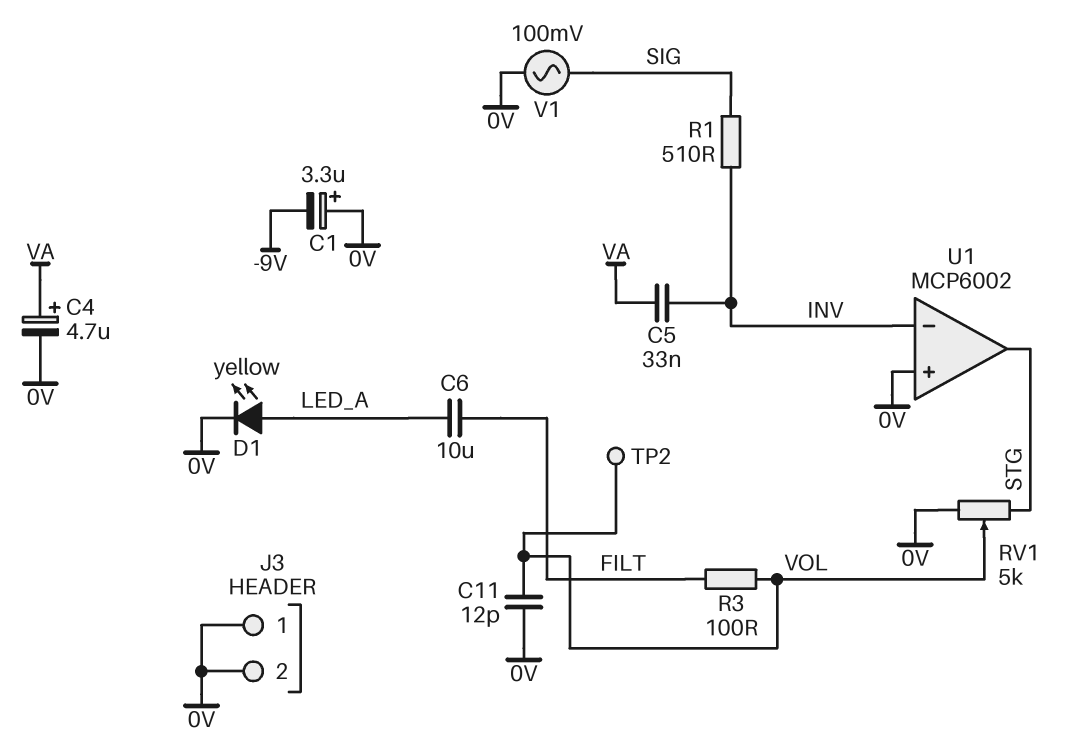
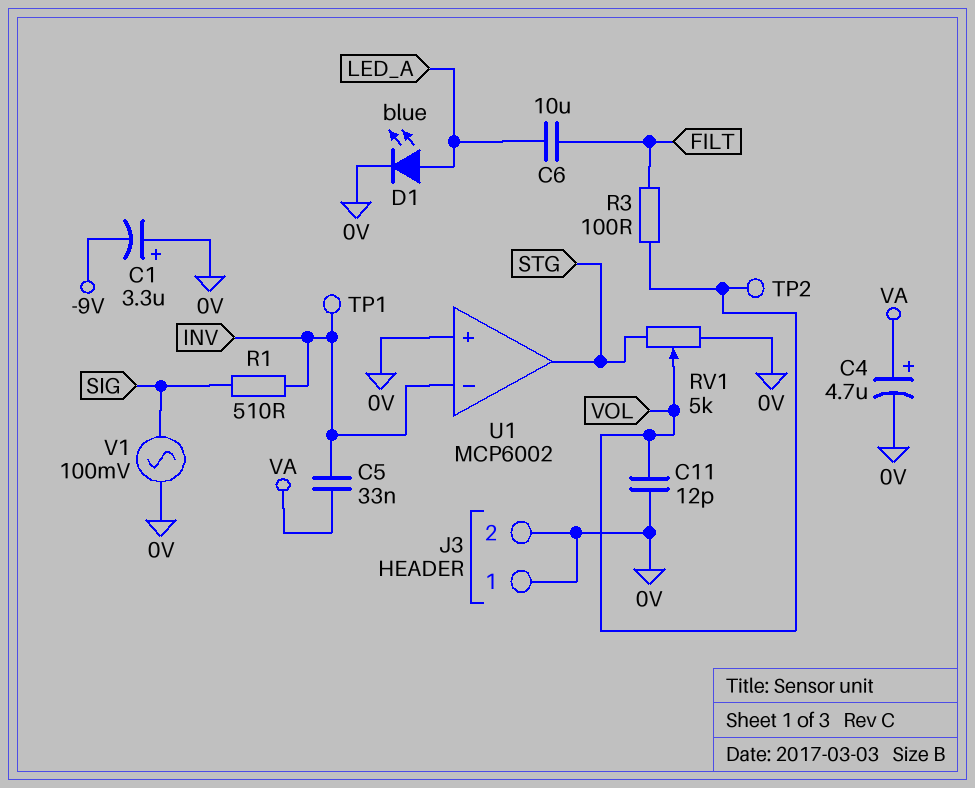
D1: LED yellow (A LED_A, K 0V) -> LED blue (A LED_A, K 0V)
TP1: none -> test point (INV)

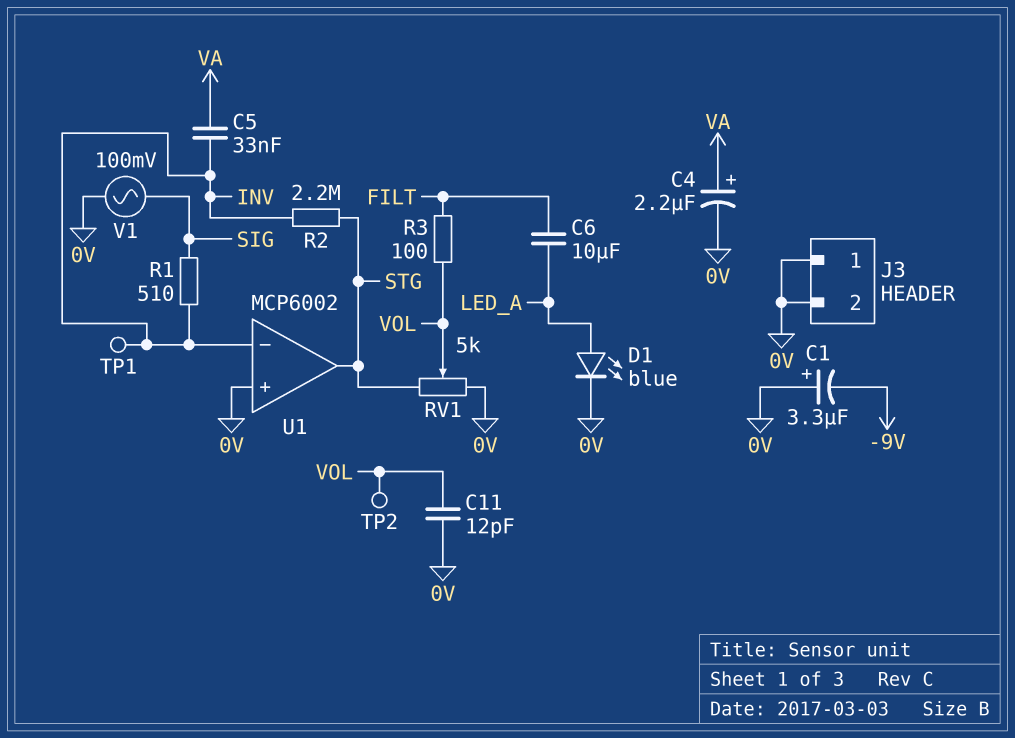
C4: 4.7uF (plus VA, minus 0V) -> 2.2uF (plus VA, minus 0V)
R2: none -> 2.2M (INV, STG)

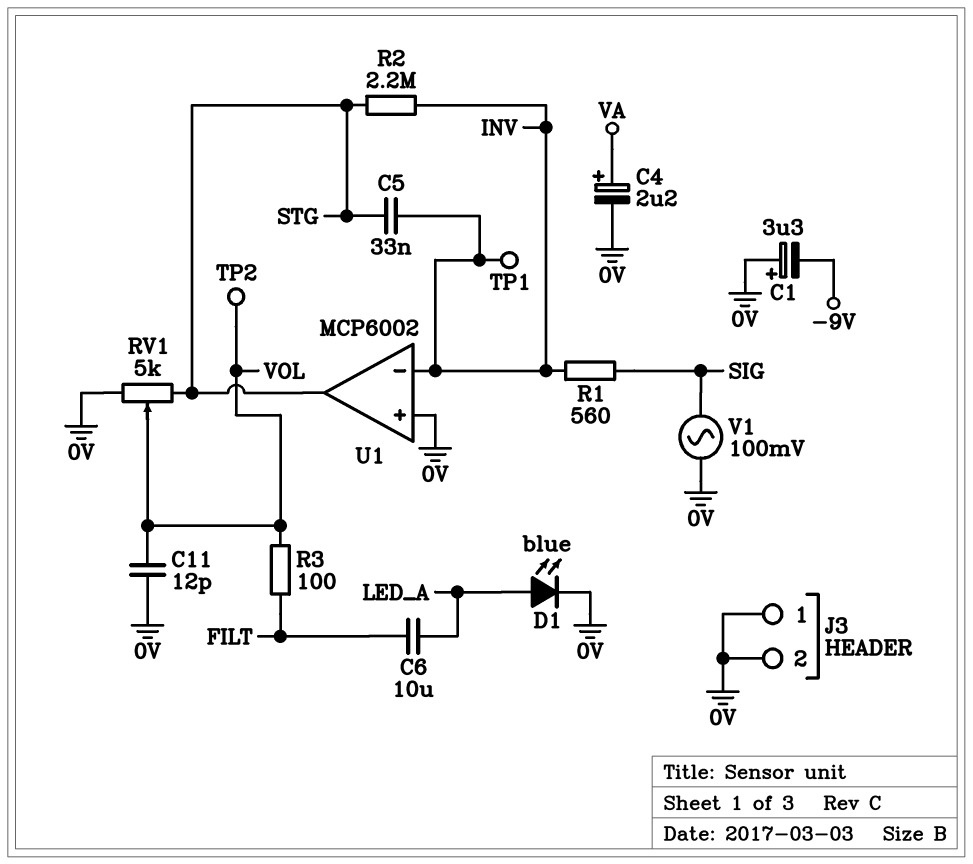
C5: 33nF (INV, VA) -> 33nF (INV, STG)
R1: 510 (INV, SIG) -> 560 (INV, SIG)

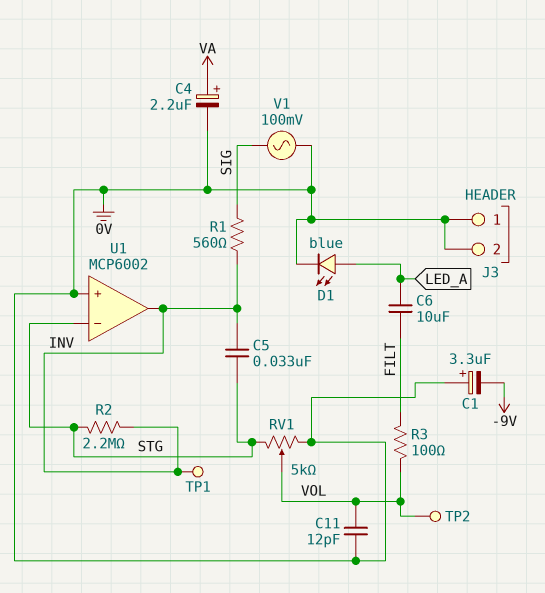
U1 pin in-: INV -> STG
U1 pin out: STG -> INV

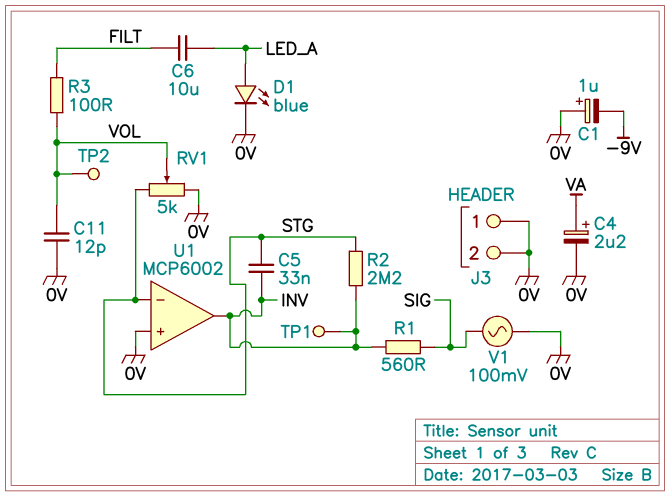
C1: 3.3uF (plus 0V, minus -9V) -> 1uF (plus 0V, minus -9V)

